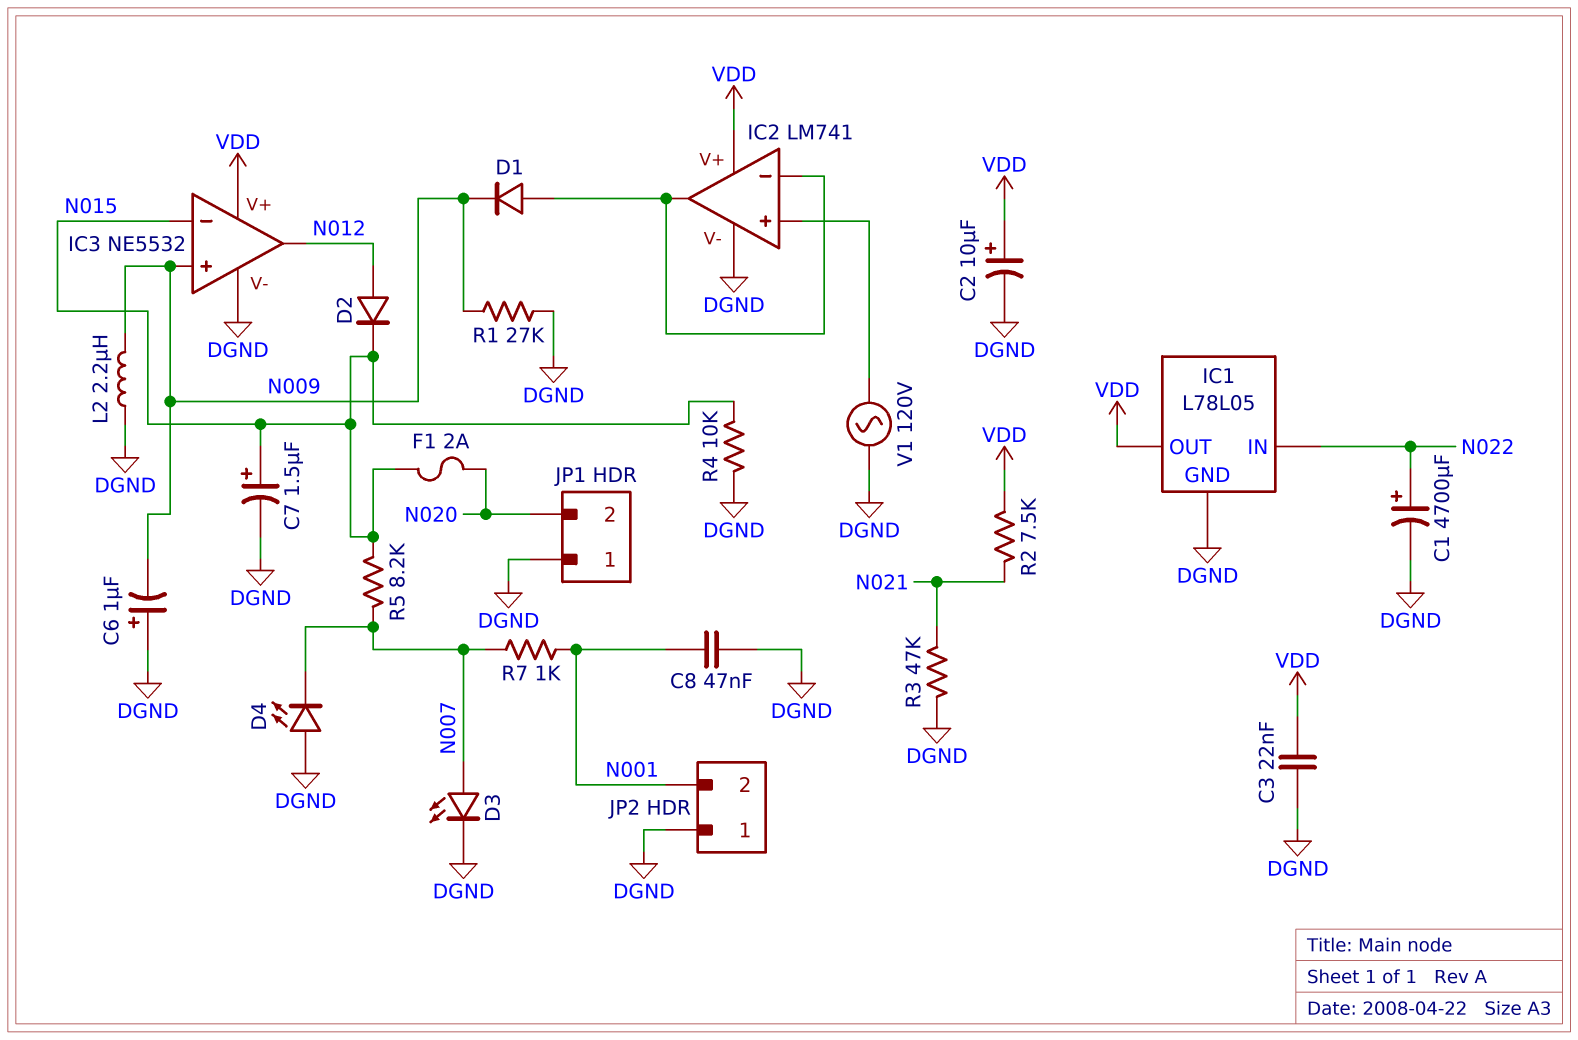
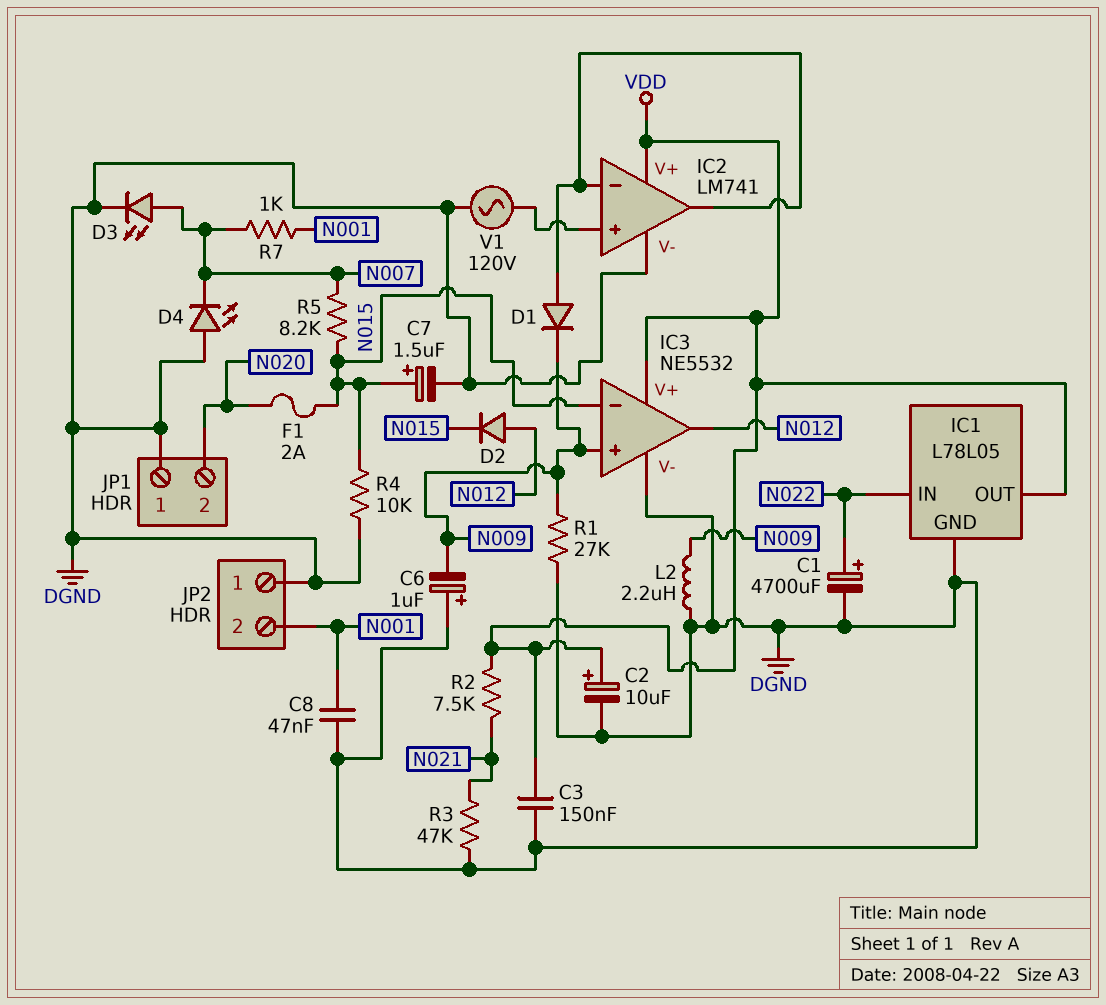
C3: 22nF (DGND, VDD) -> 150nF (DGND, VDD)

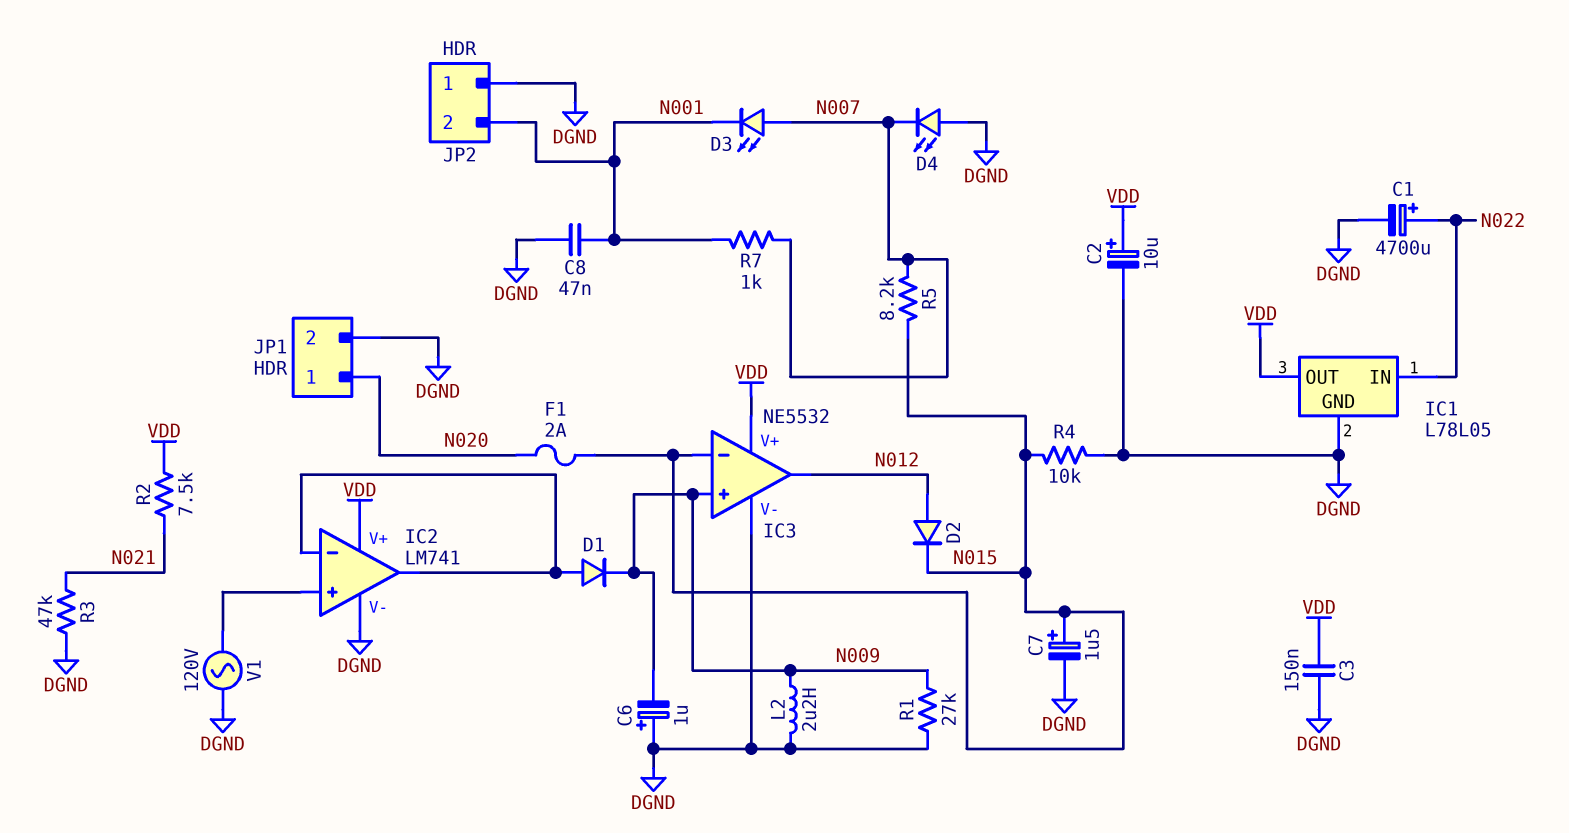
D3: LED (A N007, K DGND) -> LED (A N007, K N001)
JP1 pin 1: DGND -> N020
JP1 pin 2: N020 -> DGND

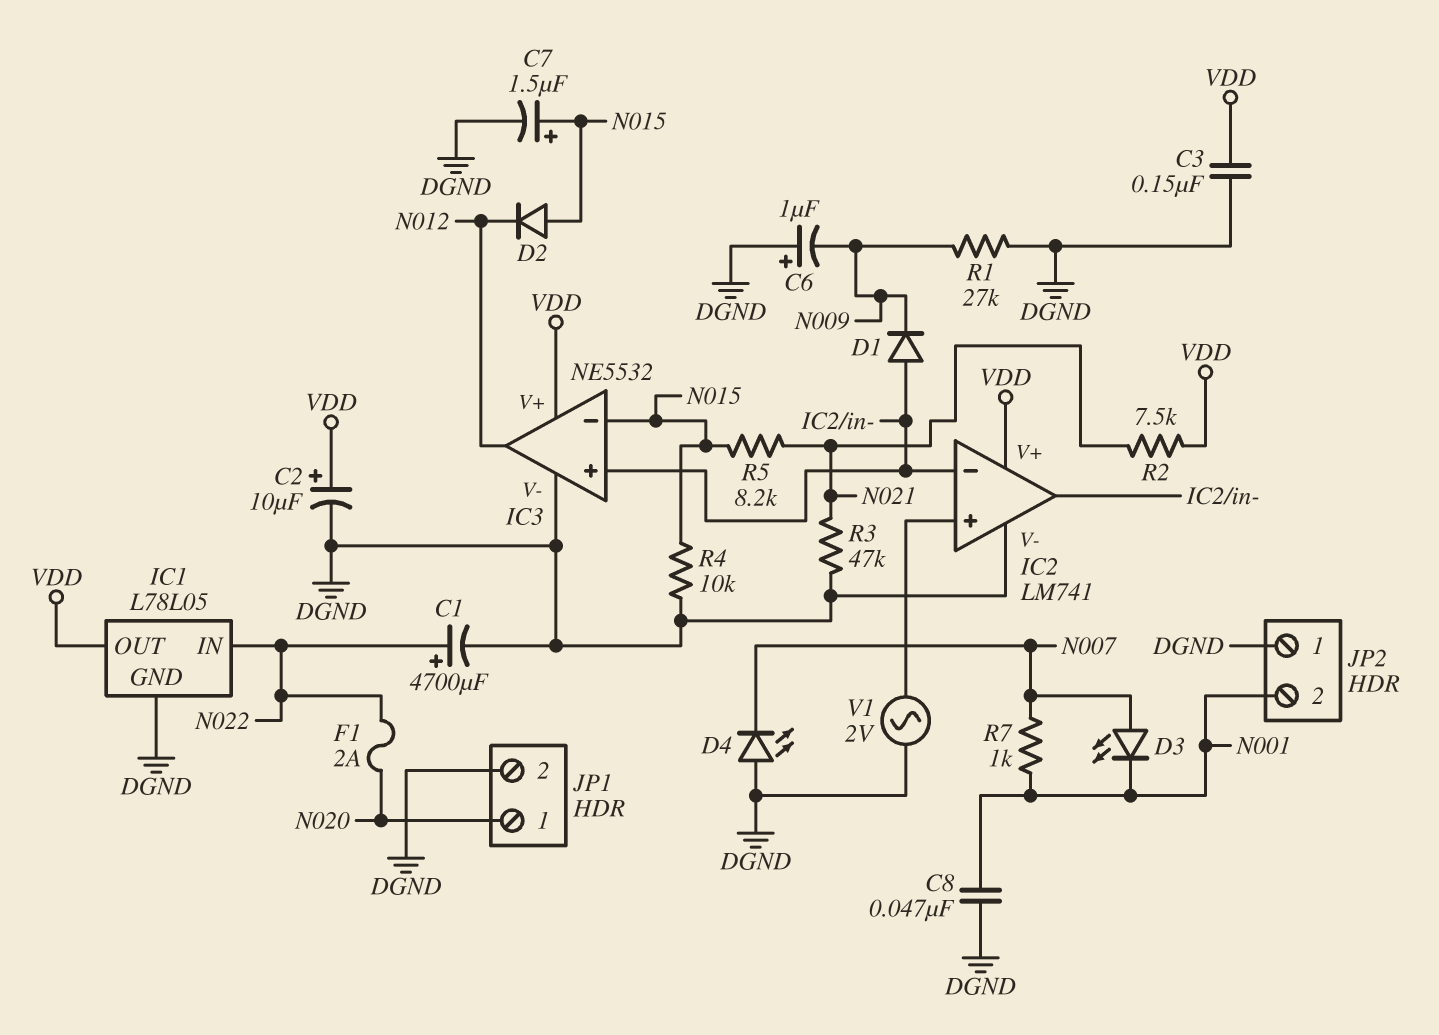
D2: diode (A N012, K N015) -> diode (A N015, K N012)
F1: 2A (N015, N020) -> 2A (N020, N022)
IC3 pin in+: N009 -> IC2/in-
L2: 2.2uH (DGND, N009) -> none
R5: 8.2k (N007, N015) -> 8.2k (N015, N021)
V1: AC 120V (DGND, IC2/in+) -> AC 2V (DGND, IC2/in+)

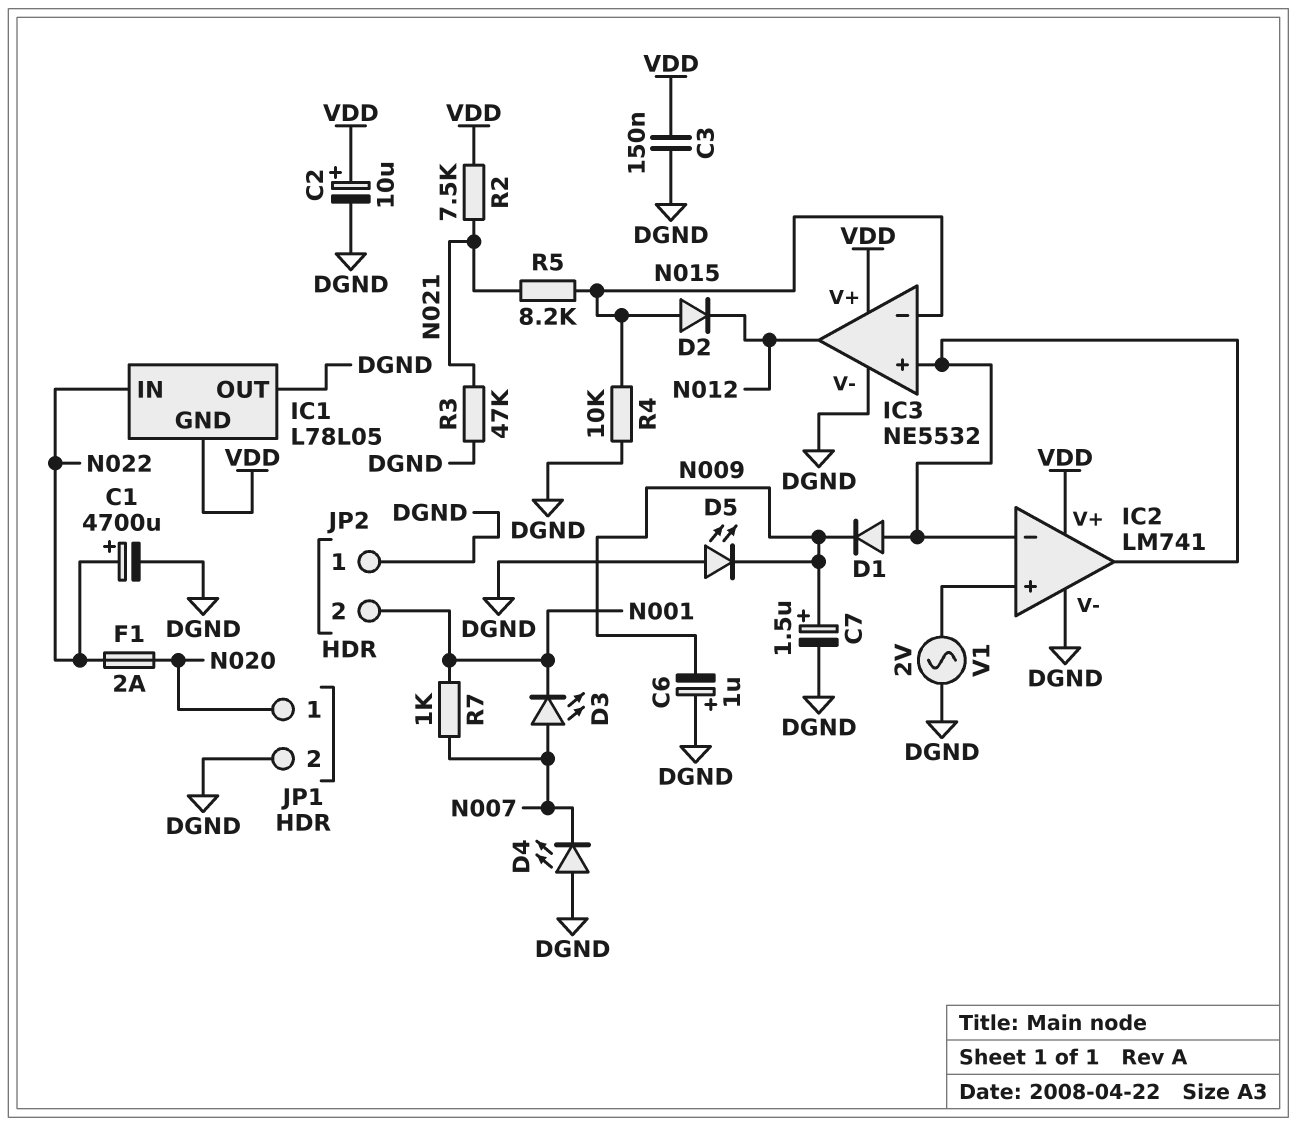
C7: 1.5uF (plus N015, minus DGND) -> 1.5uF (plus N009, minus DGND)
C8: 47nF (DGND, N001) -> none
D5: none -> LED (A DGND, K N009)
IC1 pin GND: DGND -> VDD
IC1 pin OUT: VDD -> DGND
R1: 27k (DGND, N009) -> none

